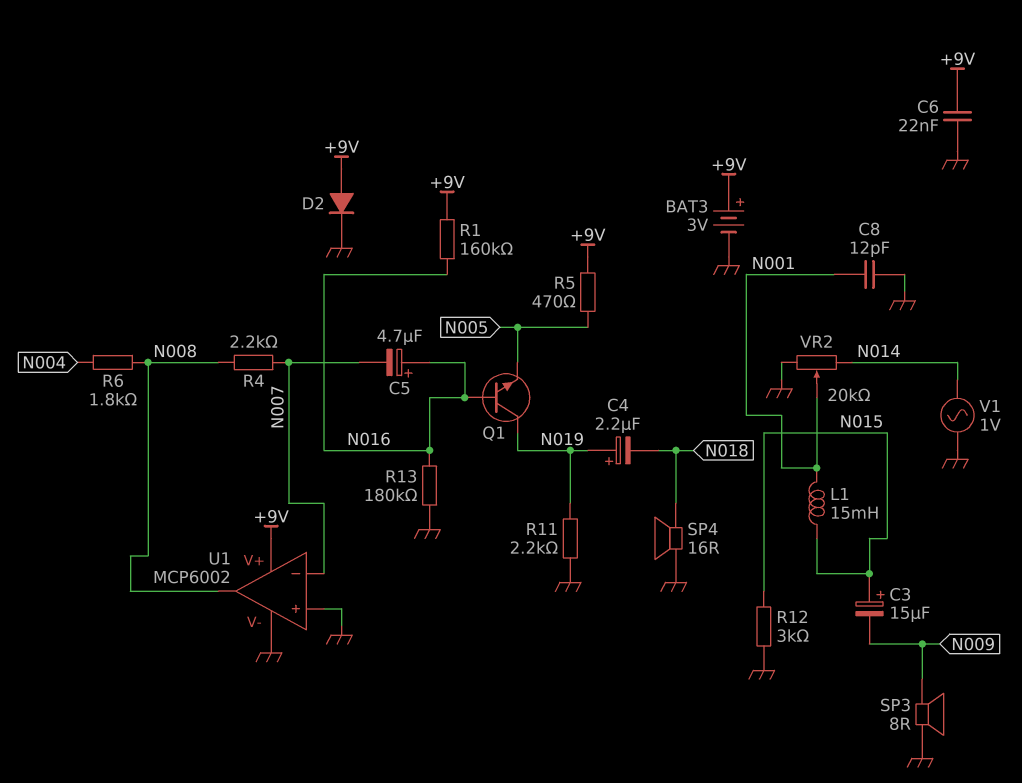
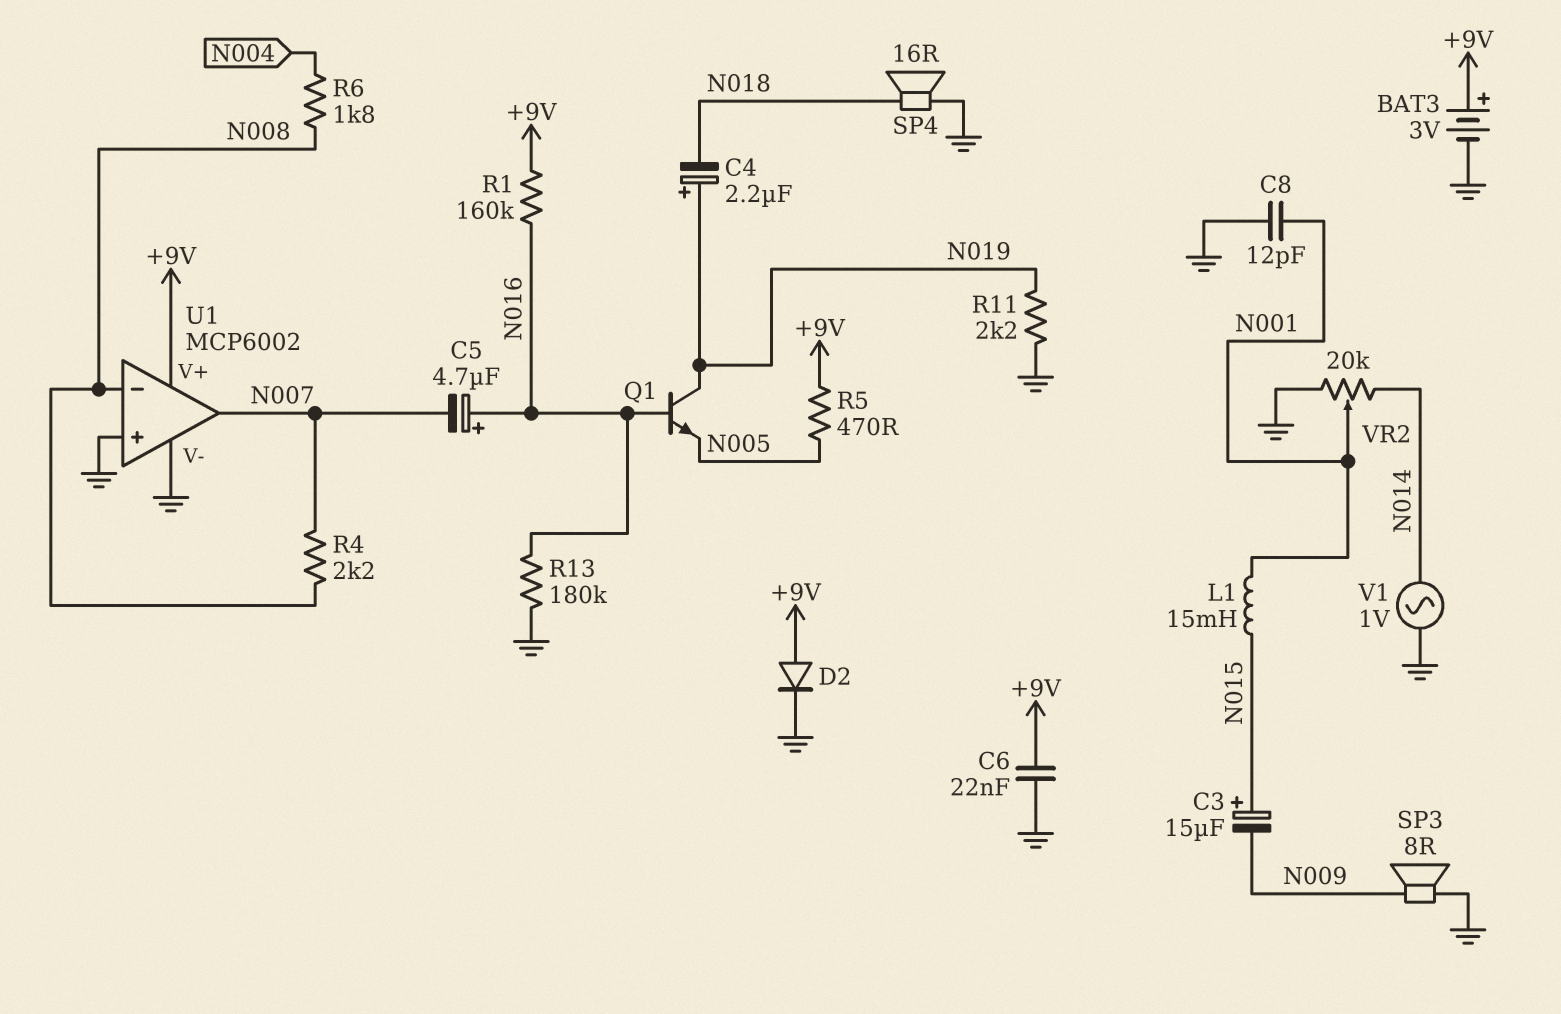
R12: 3k (GND, N015) -> none
U1 pin in-: N007 -> N008
U1 pin out: N008 -> N007

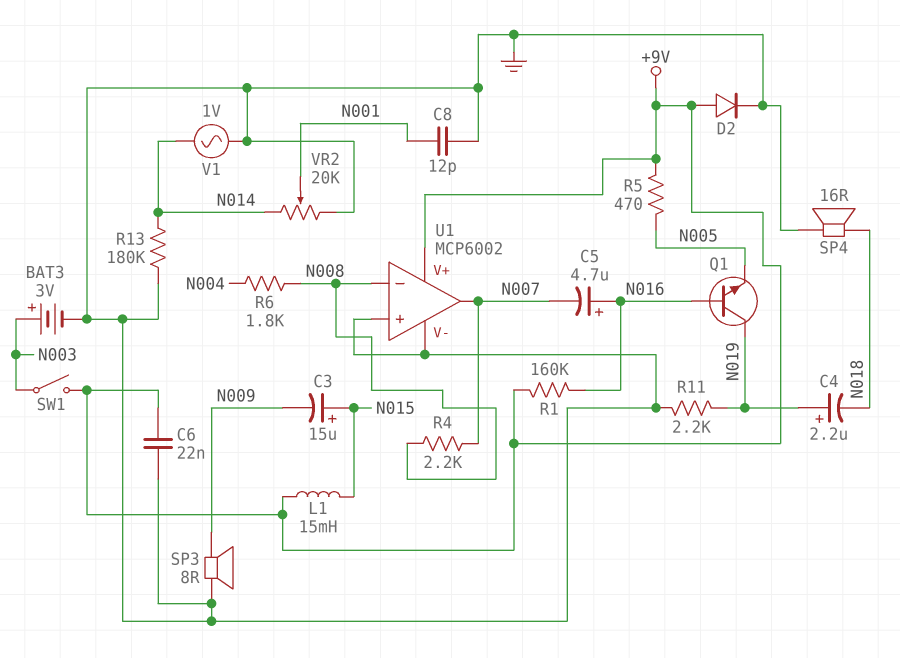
BAT3: 3V (plus +9V, minus GND) -> 3V (plus N003, minus GND)
L1: 15mH (N001, N015) -> 15mH (+9V, N015)
R13: 180k (GND, N016) -> 180k (GND, N014)
SW1: none -> switch (+9V, N003)

